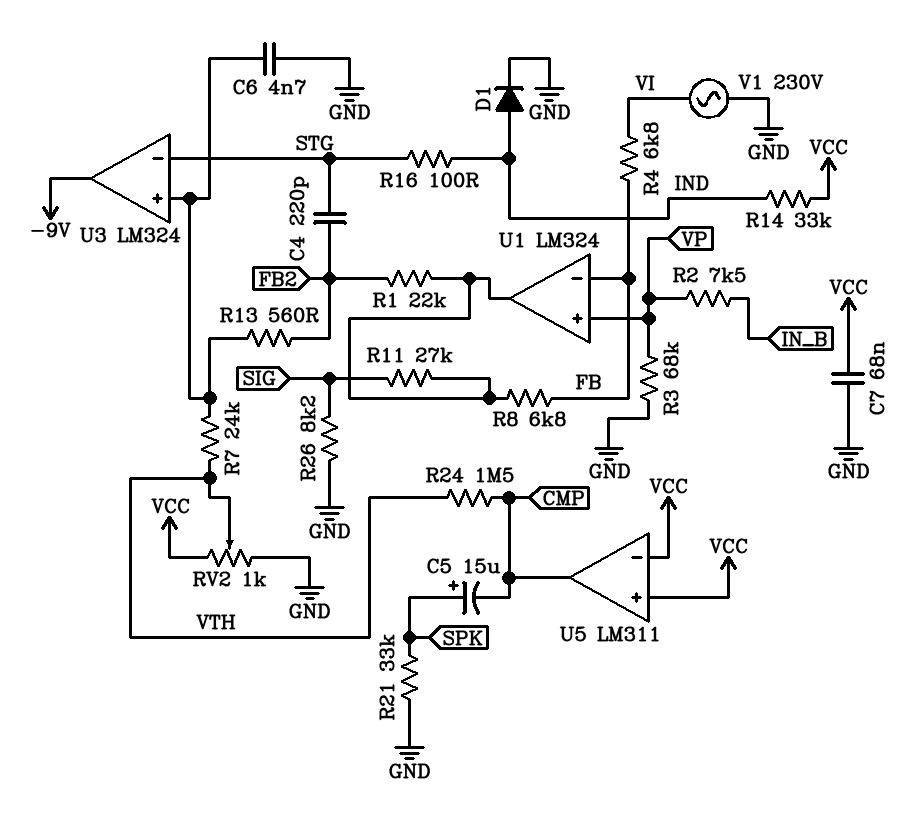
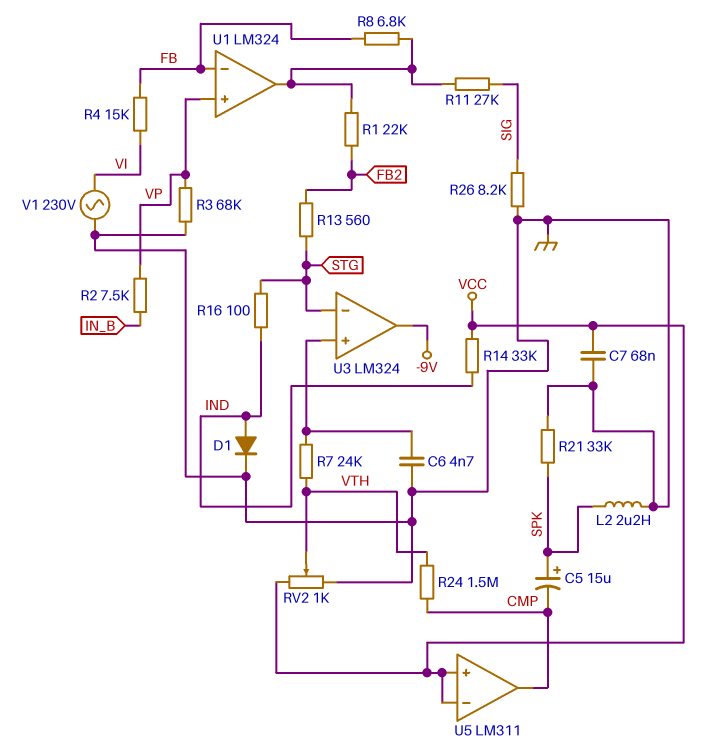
C4: 220pF (FB2, STG) -> none
L2: none -> 2.2uH (GND, SPK)
R4: 6.8k (FB, VI) -> 15k (FB, VI)
R13: 560 (FB2, U3/in+) -> 560 (FB2, STG)

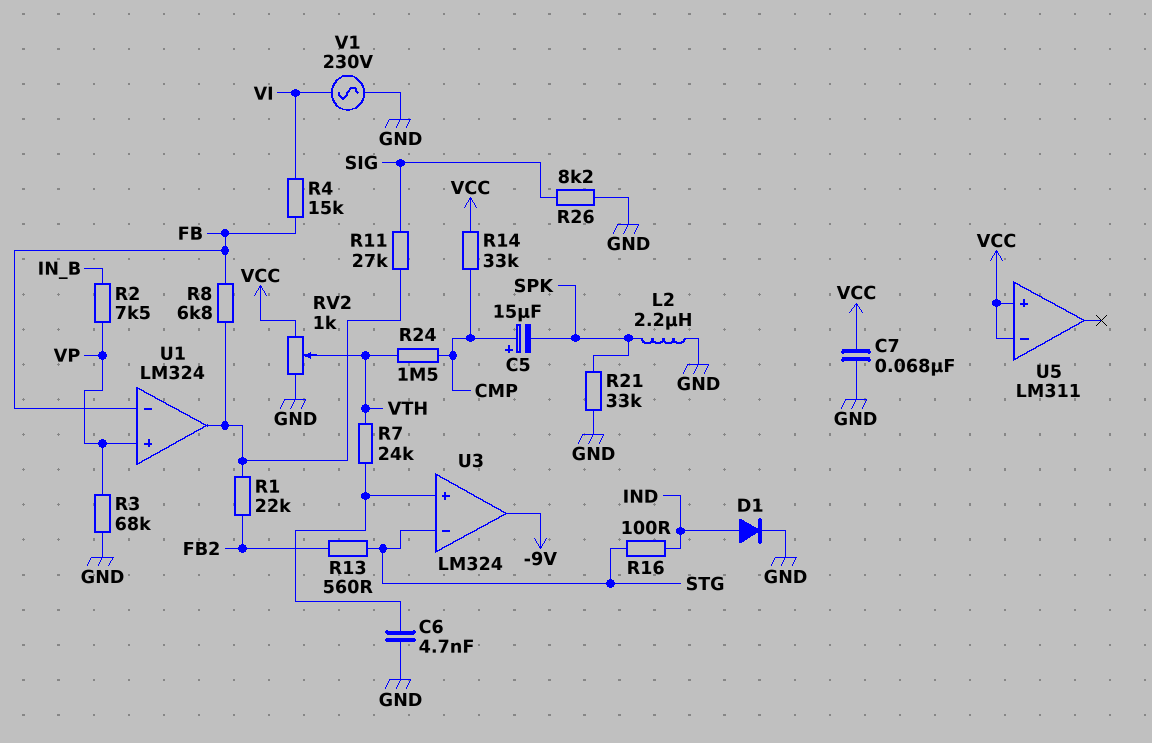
C5: 15uF (plus SPK, minus CMP) -> 15uF (plus CMP, minus SPK)
R14: 33k (IND, VCC) -> 33k (CMP, VCC)
U5 pin out: CMP -> none

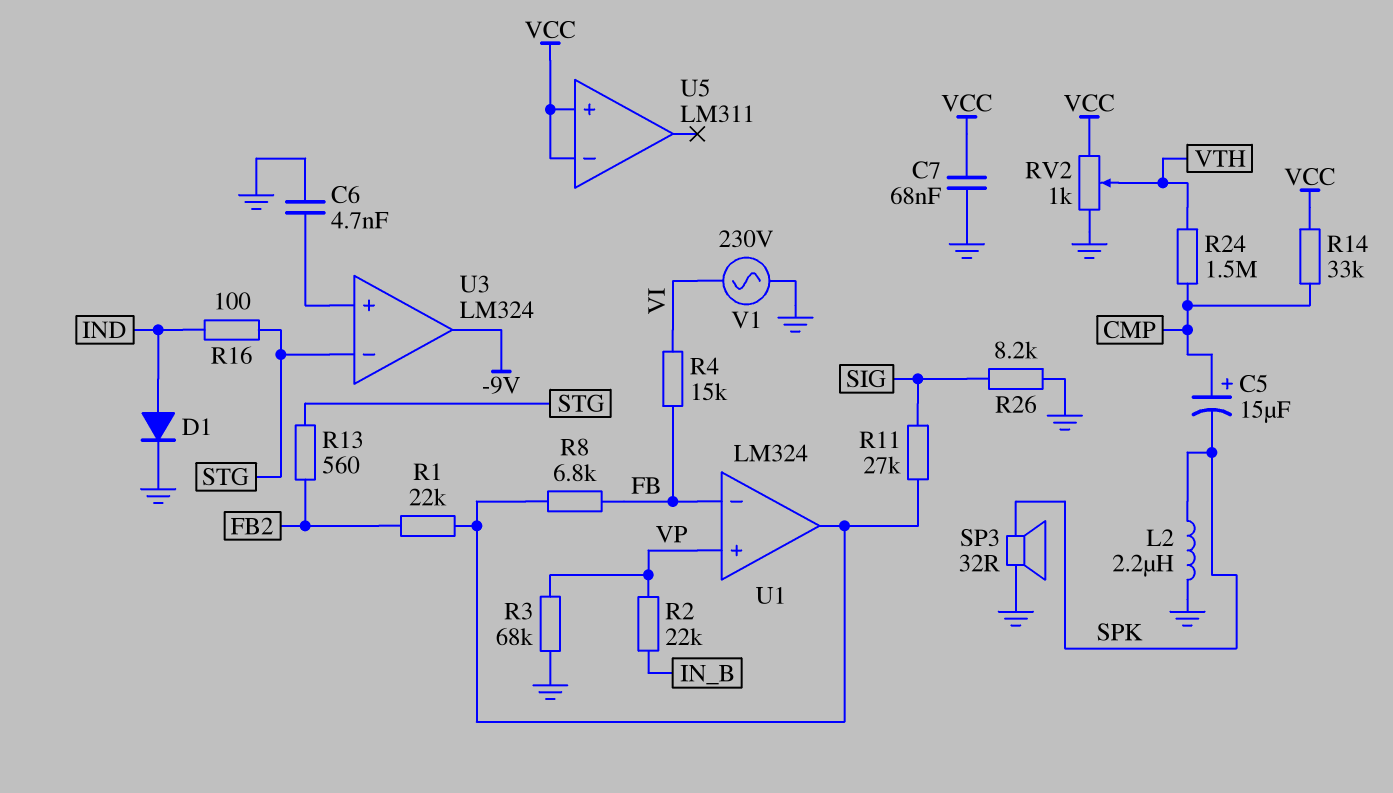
R2: 7.5k (IN_B, VP) -> 22k (IN_B, VP)
R7: 24k (U3/in+, VTH) -> none
R21: 33k (GND, SPK) -> none
SP3: none -> speaker 32R (GND, SPK)

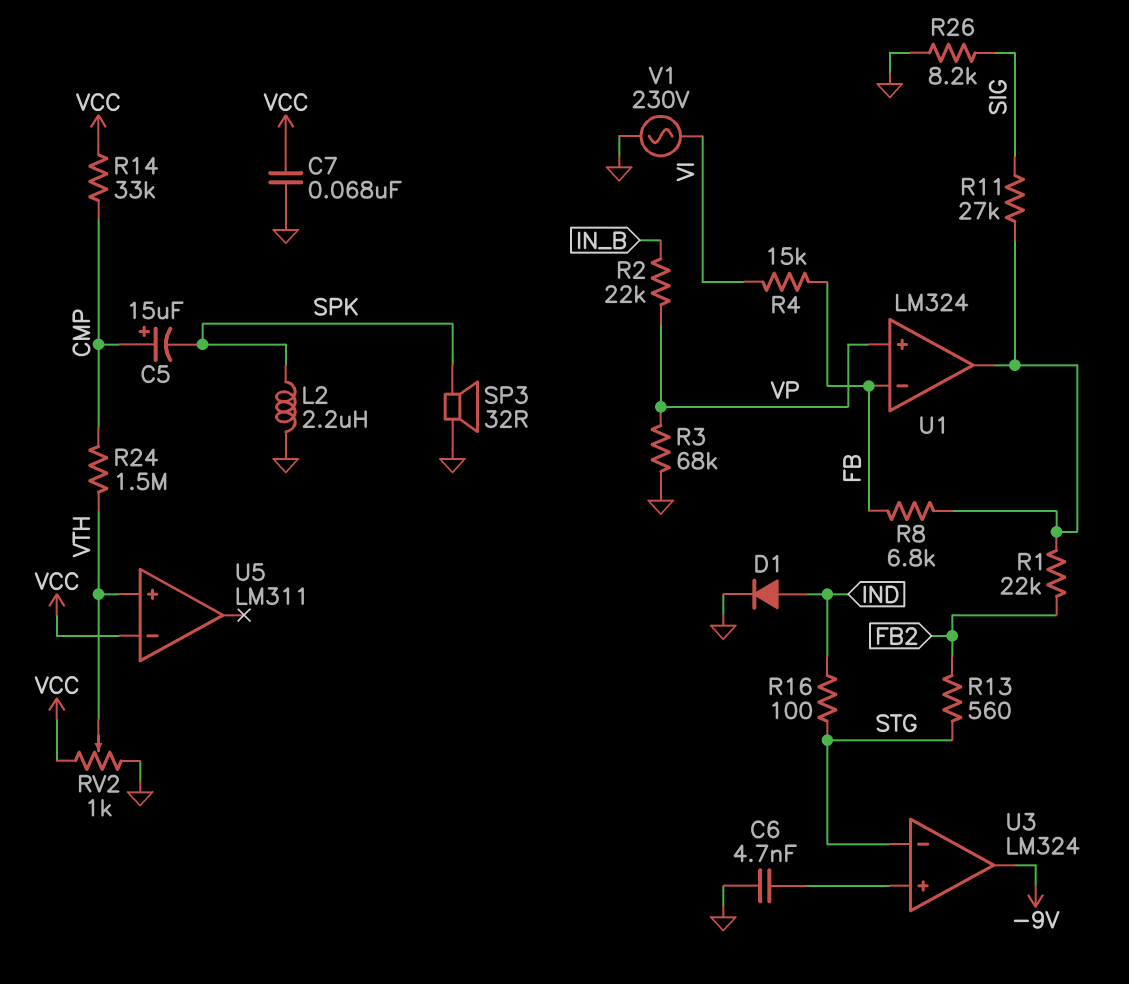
U5 pin in+: VCC -> VTH

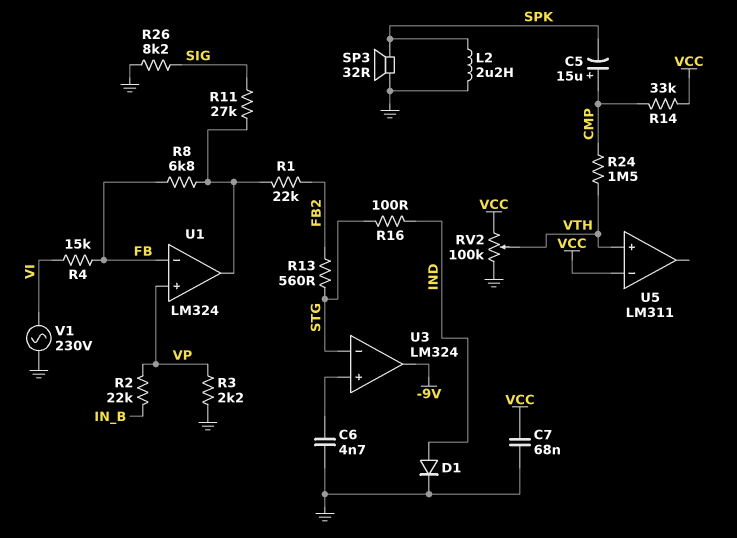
R3: 68k (GND, VP) -> 2.2k (GND, VP)
RV2: 1k (GND, VCC, wiper VTH) -> 100k (GND, VCC, wiper VTH)

